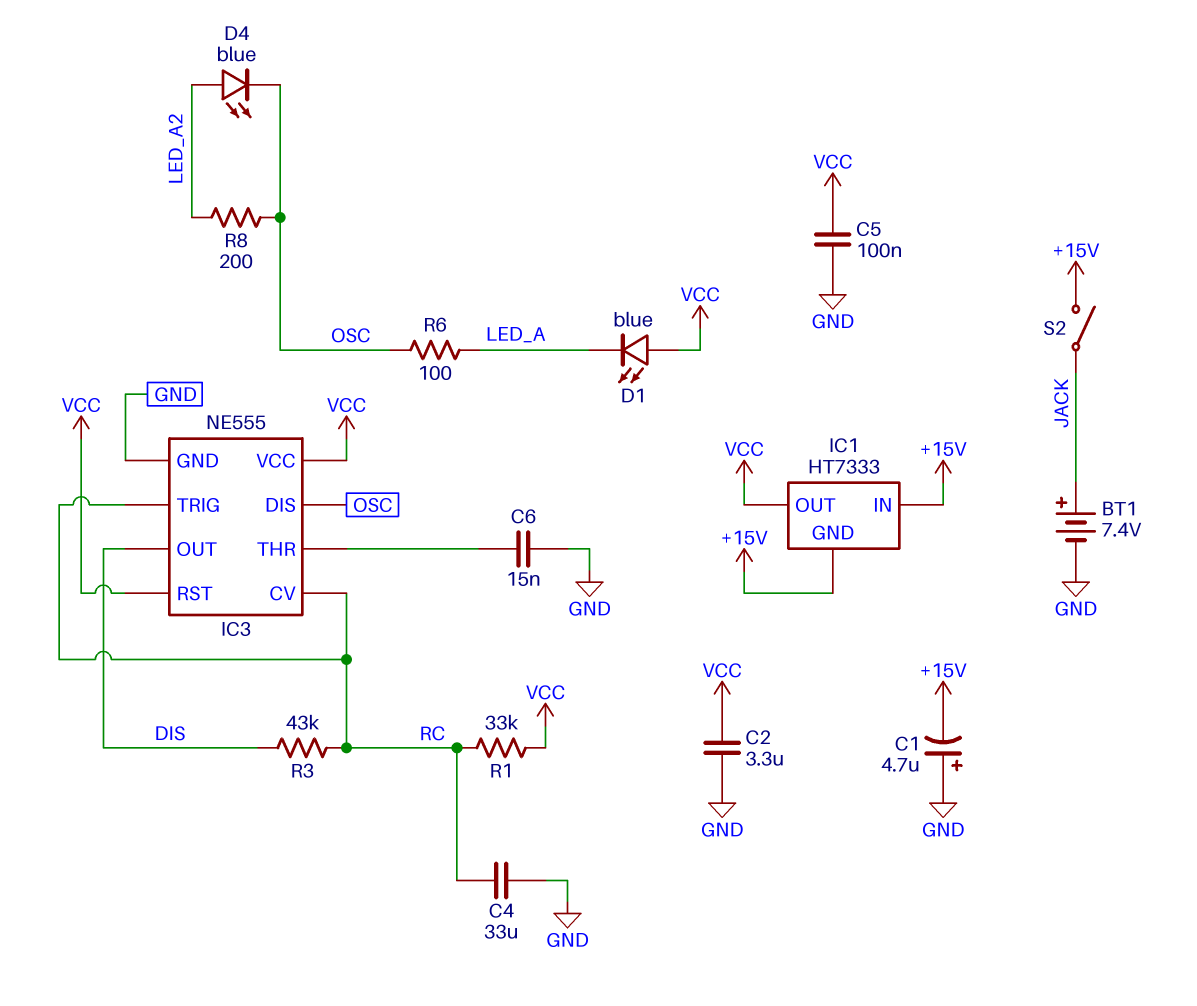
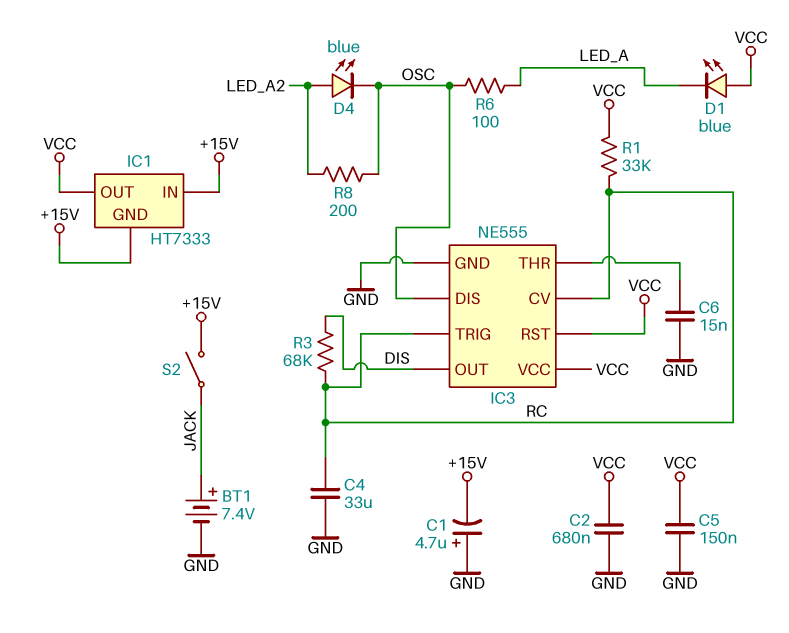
C2: 3.3uF (GND, VCC) -> 680nF (GND, VCC)
C5: 100nF (GND, VCC) -> 150nF (GND, VCC)
R3: 43k (DIS, RC) -> 68k (DIS, RC)

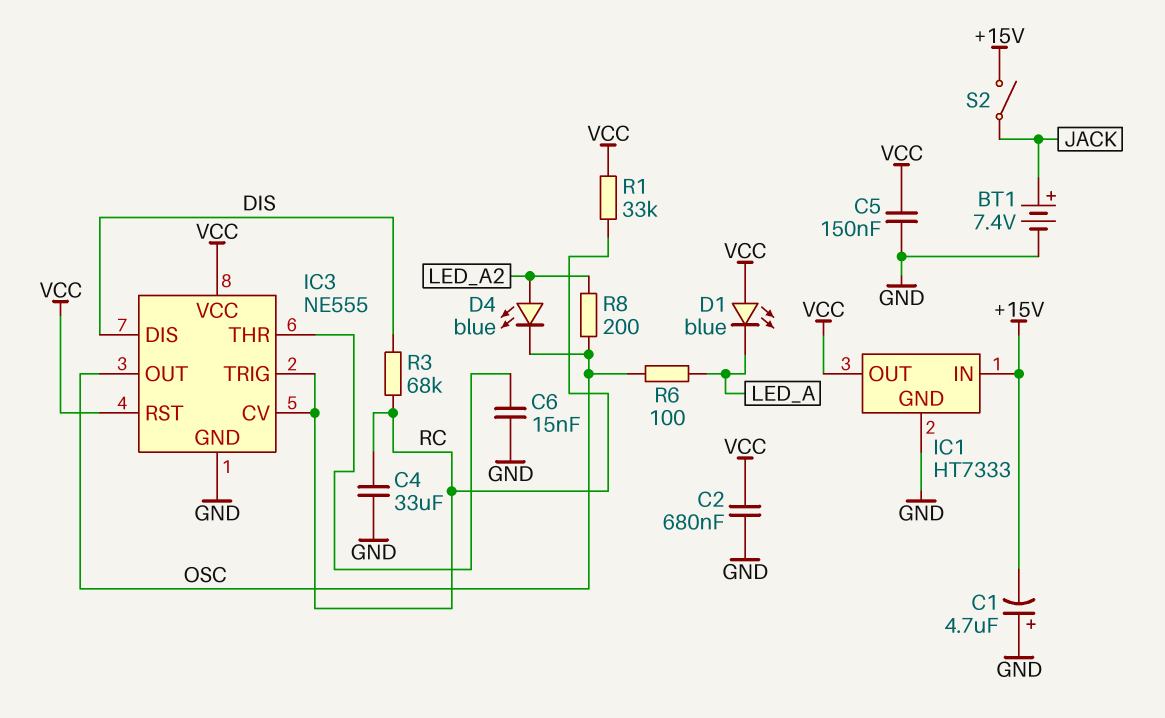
IC1 pin GND: +15V -> GND
IC3 pin DIS: OSC -> DIS
IC3 pin OUT: DIS -> OSC

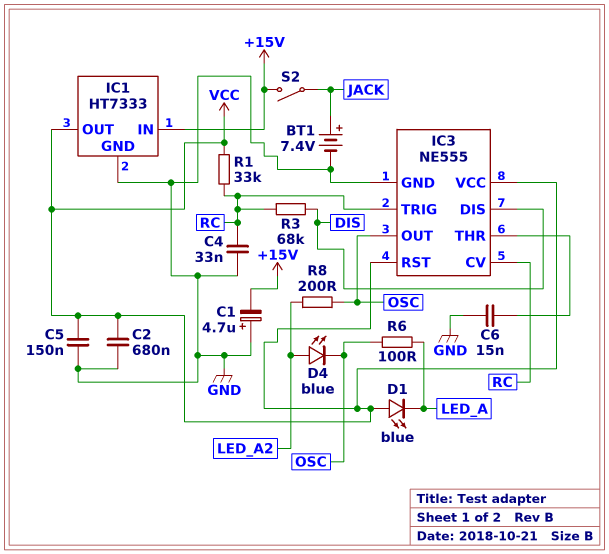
C4: 33uF (GND, RC) -> 33nF (GND, RC)

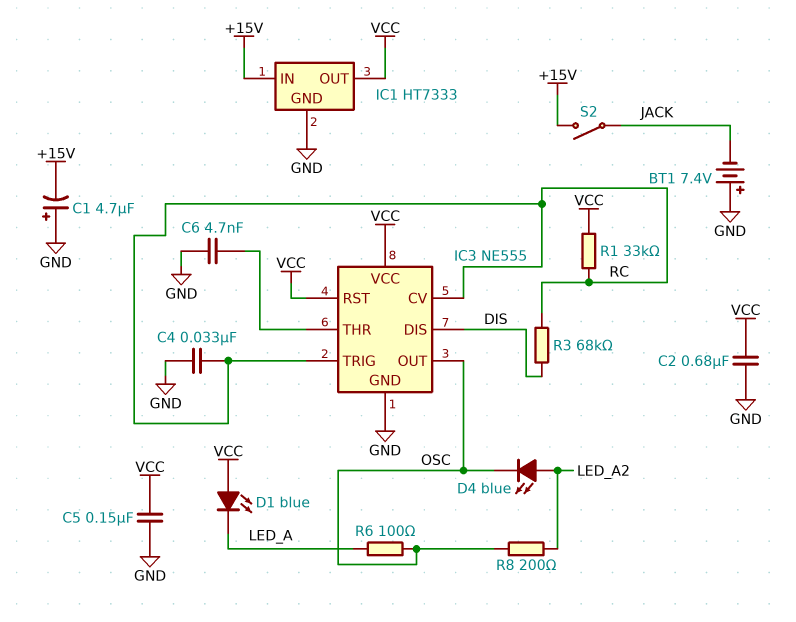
BT1: 7.4V (plus JACK, minus GND) -> 7.4V (plus GND, minus JACK)
C6: 15nF (GND, IC3/THR) -> 4.7nF (GND, IC3/THR)

